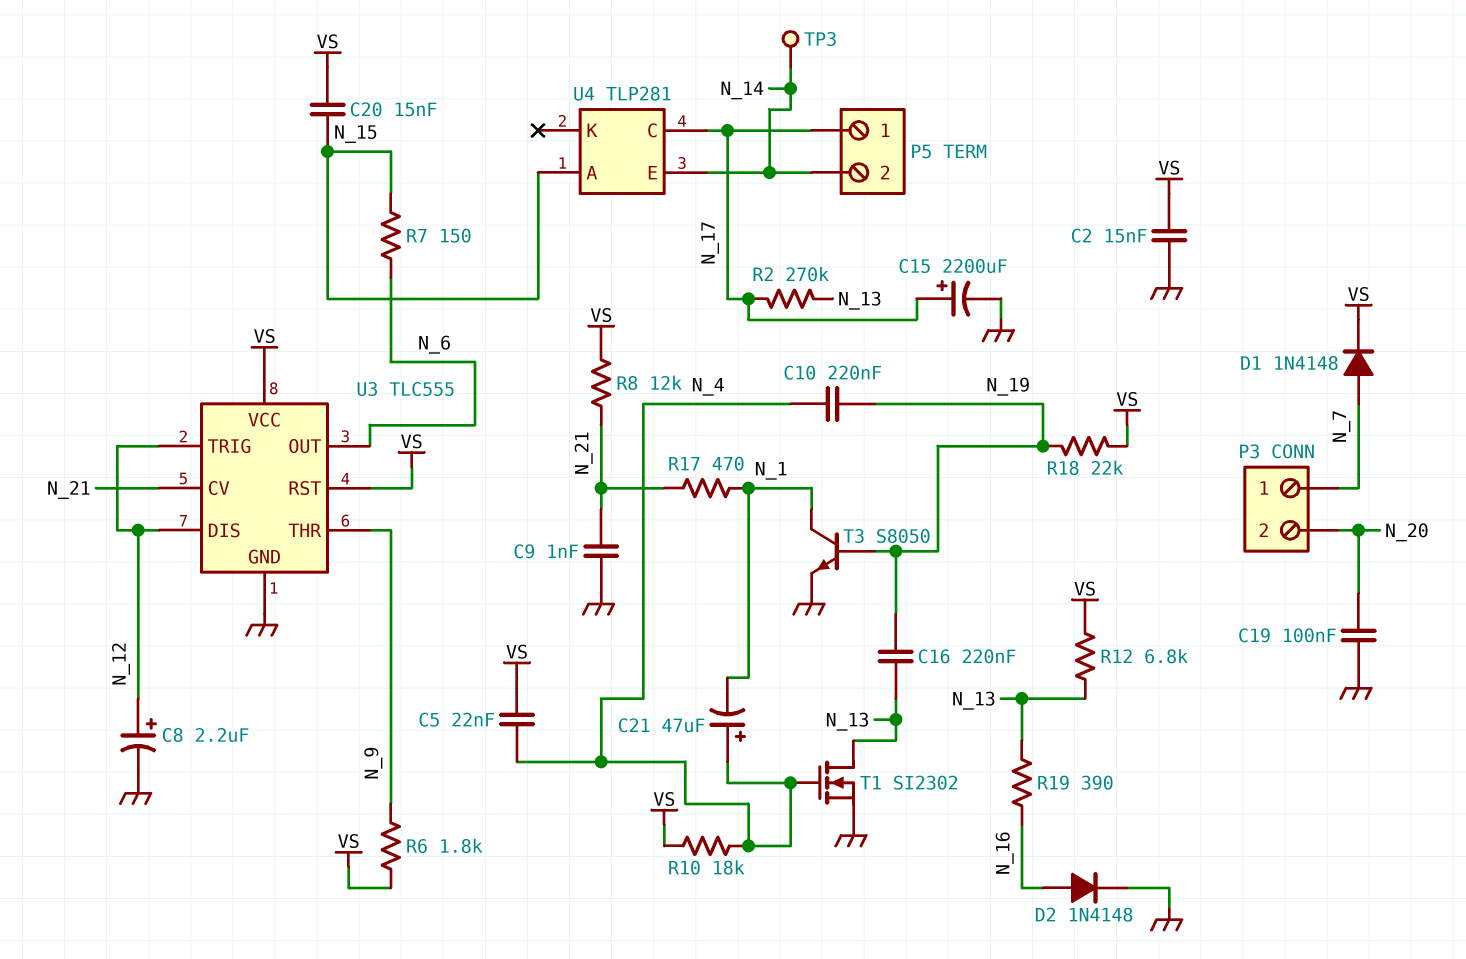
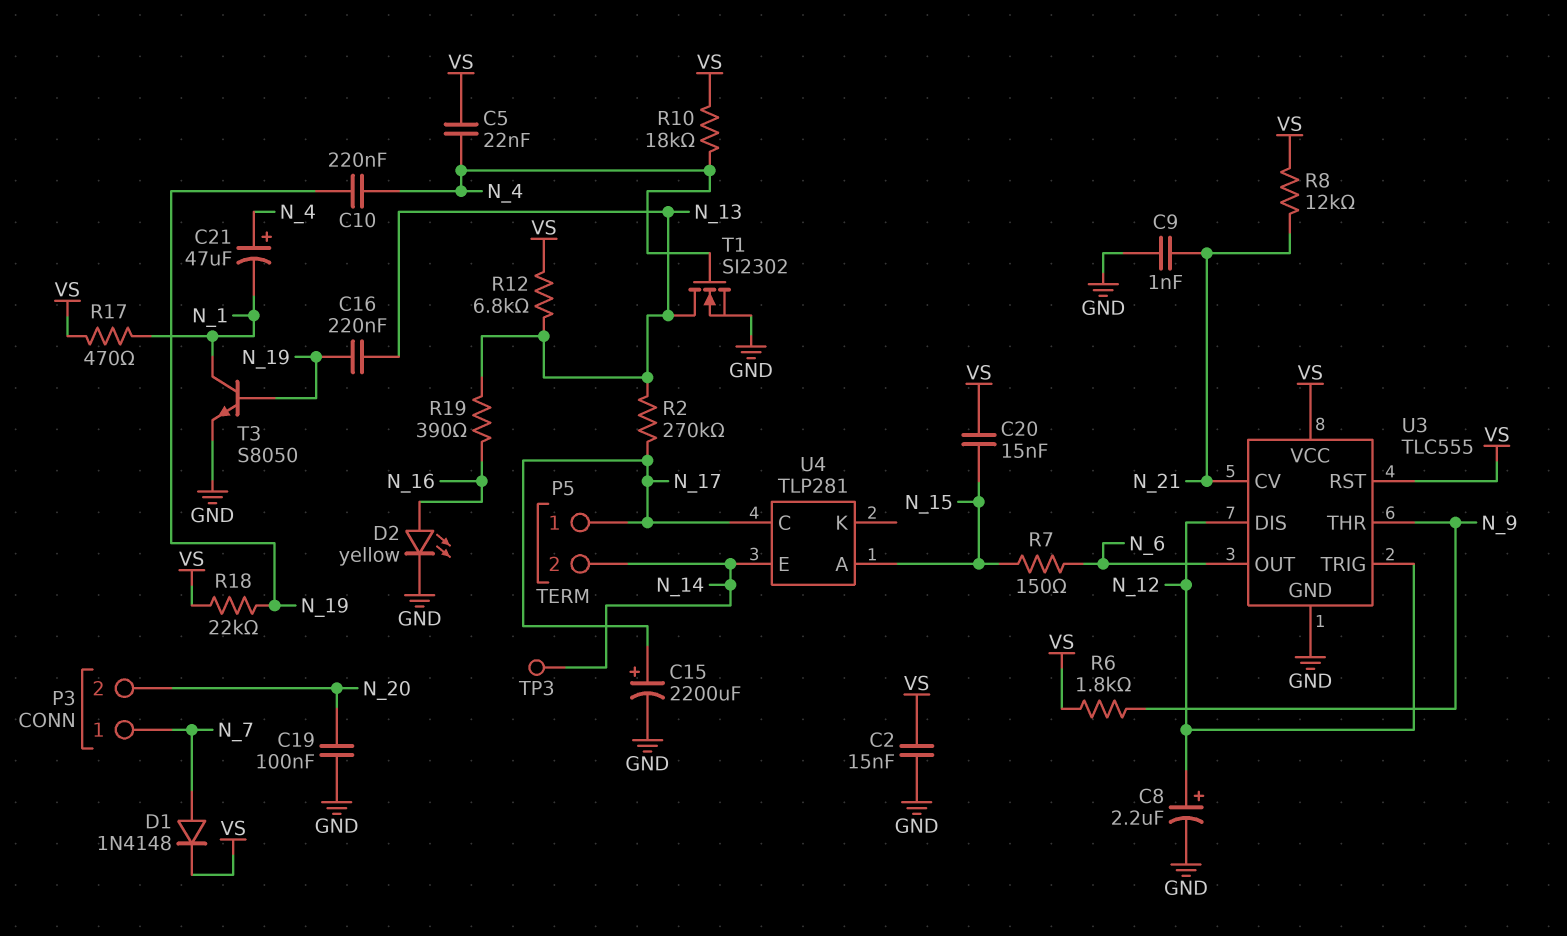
D2: diode 1N4148 (A N_16, K GND) -> LED yellow (A N_16, K GND)
R17: 470 (N_1, N_21) -> 470 (N_1, VS)

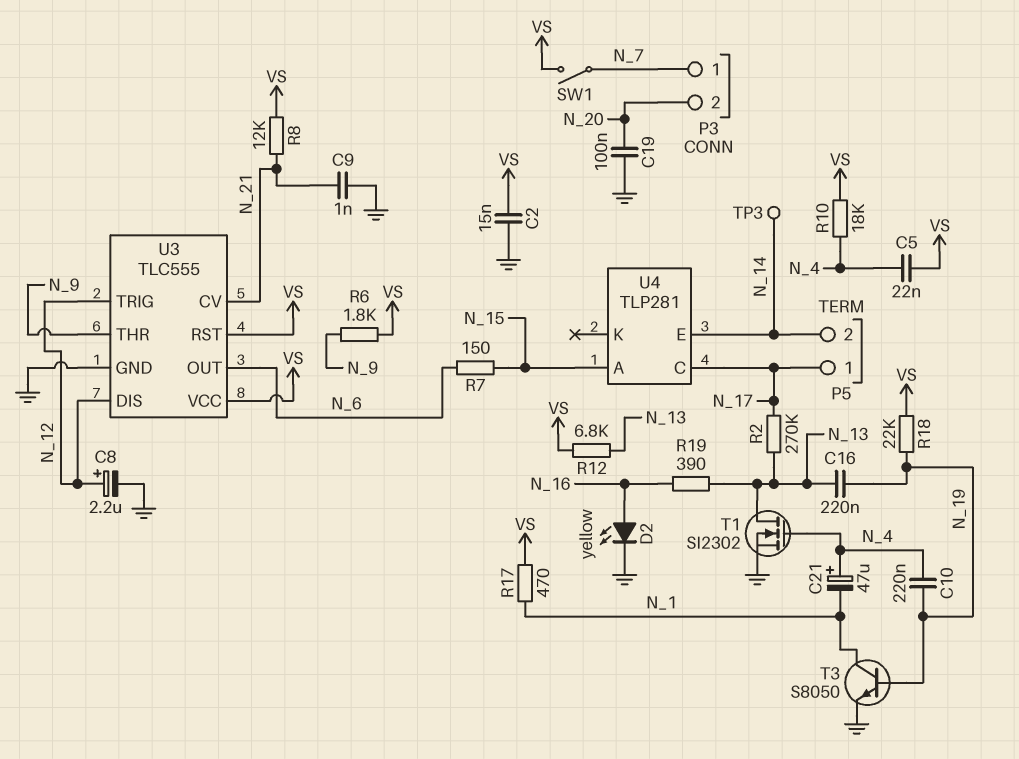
C15: 2200uF (plus N_17, minus GND) -> none
C20: 15nF (N_15, VS) -> none
D1: diode 1N4148 (A N_7, K VS) -> none
SW1: none -> switch (N_7, VS)

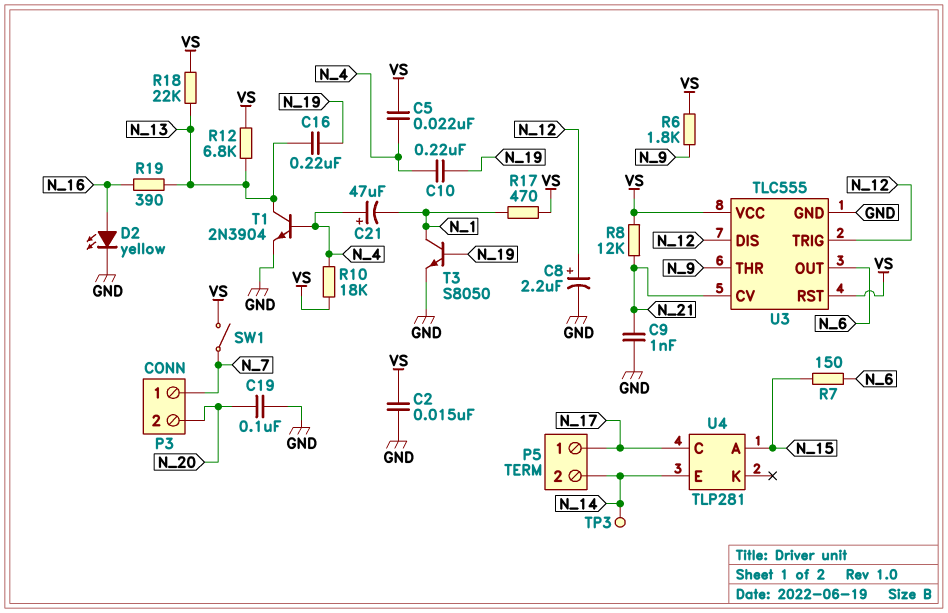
R2: 270k (N_13, N_17) -> none
R18: 22k (N_19, VS) -> 22k (N_13, VS)
T1: NMOS SI2302 (G N_4, D N_13, S GND) -> NPN 2N3904 (B N_4, C N_13, E GND)

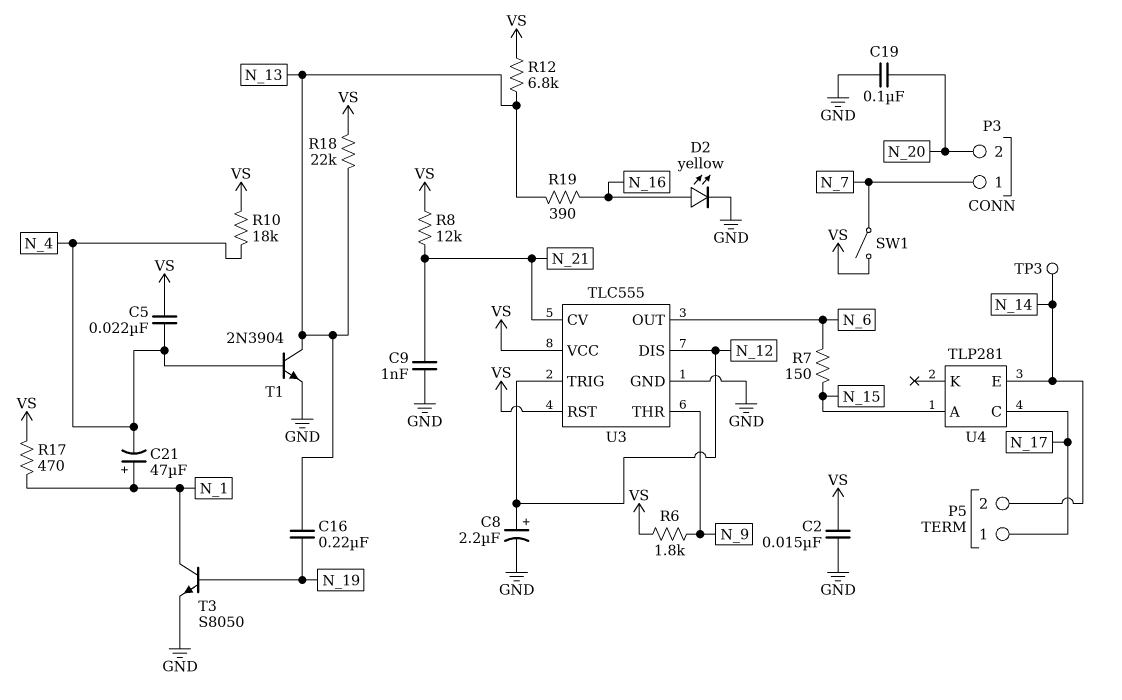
C10: 220nF (N_4, N_19) -> none
C21: 47uF (plus N_4, minus N_1) -> 47uF (plus N_1, minus N_4)

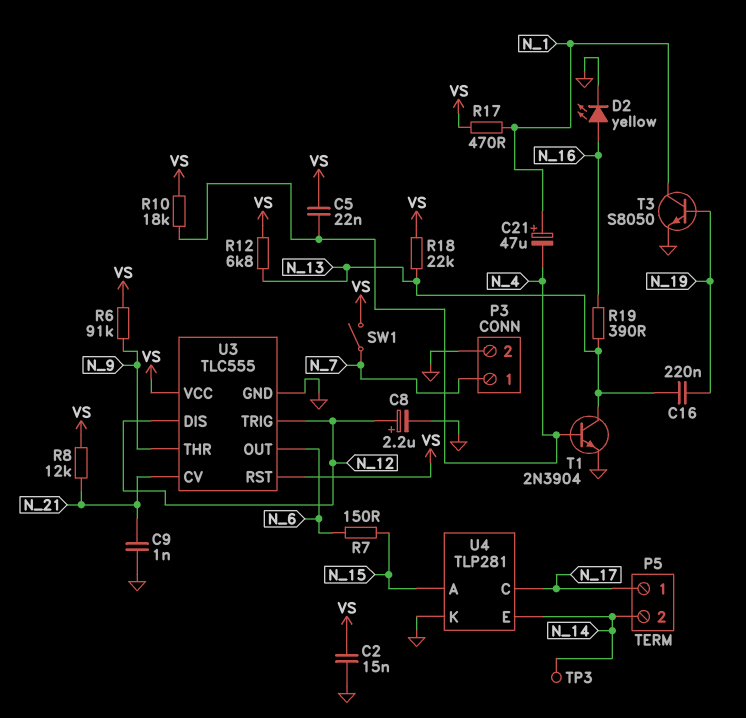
C19: 100nF (GND, N_20) -> none
P3 pin 2: N_20 -> GND
R6: 1.8k (N_9, VS) -> 91k (N_9, VS)
U4 pin K: none -> GND

